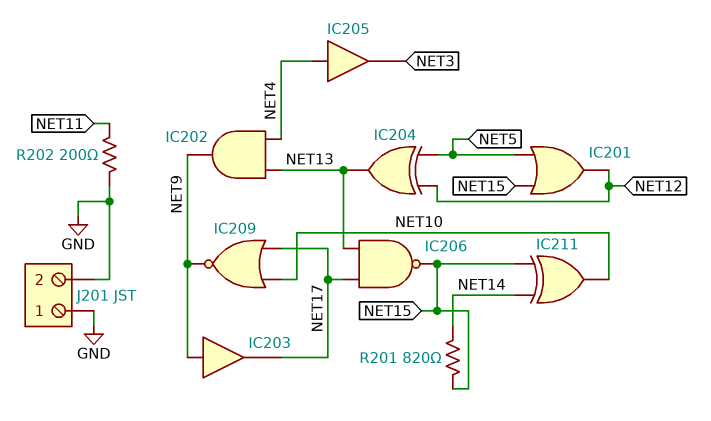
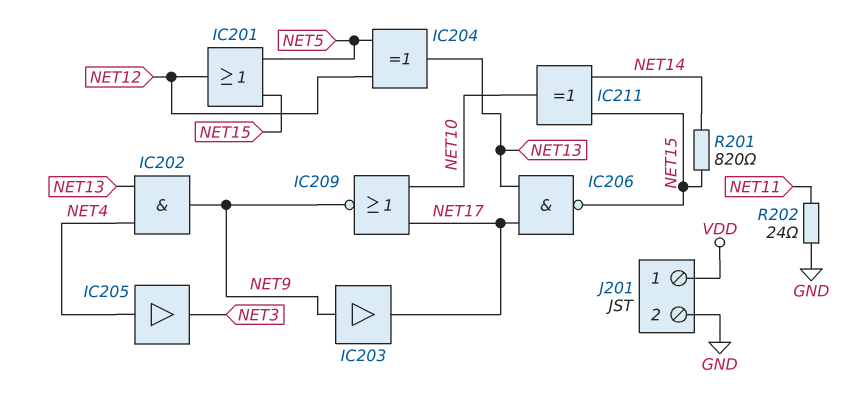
J201 pin 1: GND -> VDD
R202: 200 (GND, NET11) -> 24 (GND, NET11)

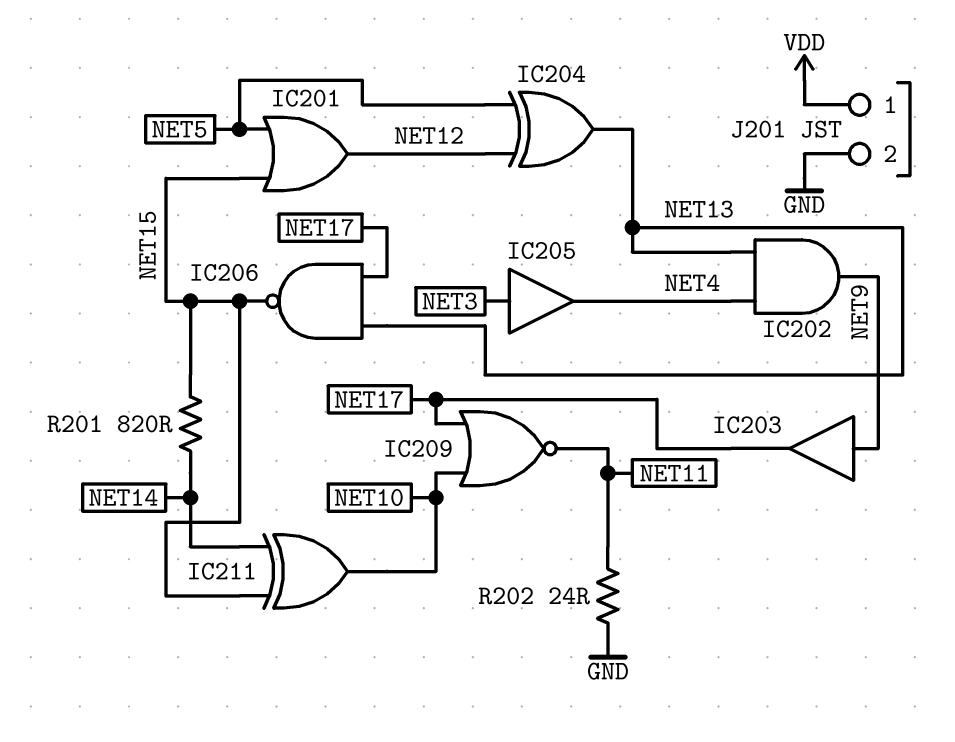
IC205: buffer (in NET4, out NET3) -> buffer (in NET3, out NET4)
IC209: NOR (in NET10, in NET17, out NET9) -> NOR (in NET10, in NET17, out NET11)

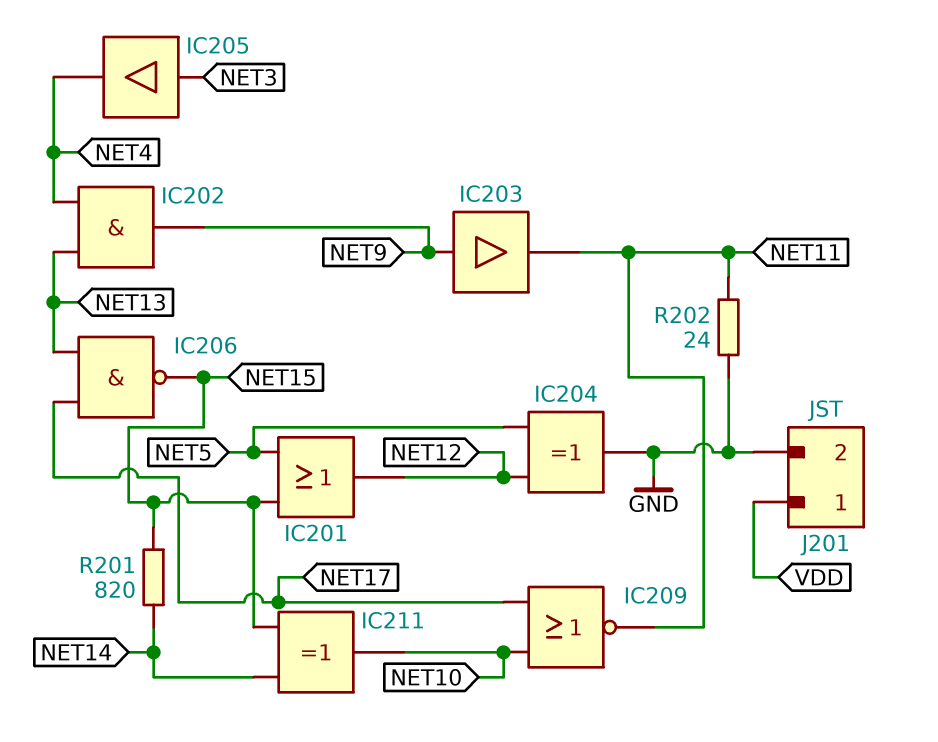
IC203: buffer (in NET9, out NET17) -> buffer (in NET9, out NET11)
IC204: XOR (in NET5, in NET12, out NET13) -> XOR (in NET5, in NET12, out GND)

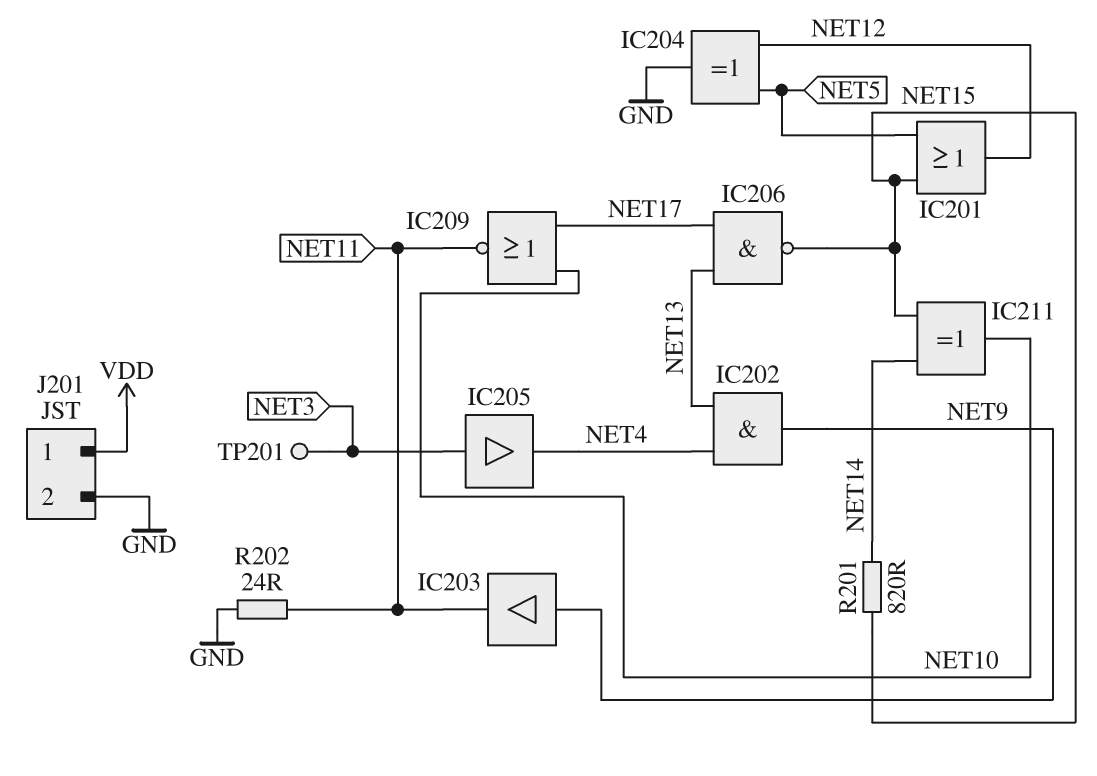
TP201: none -> test point (NET3)

